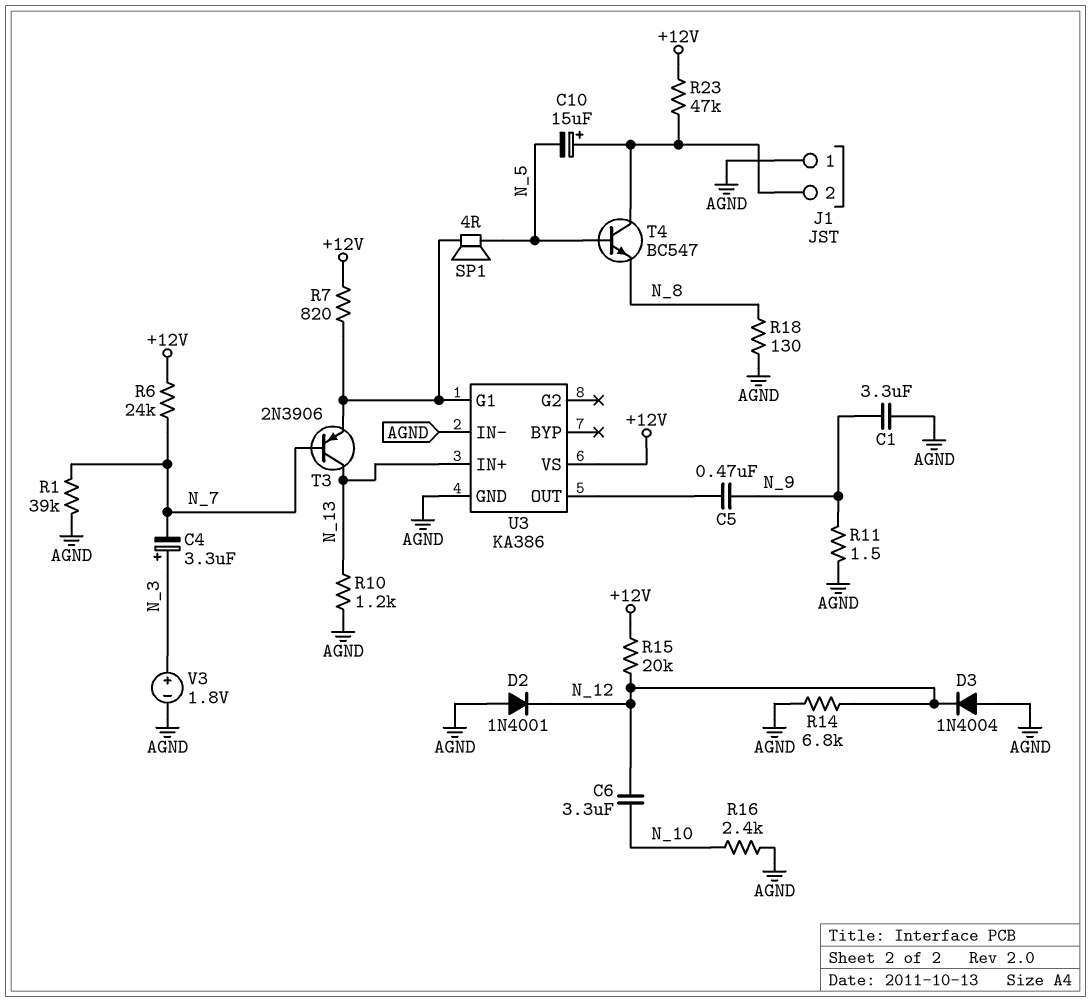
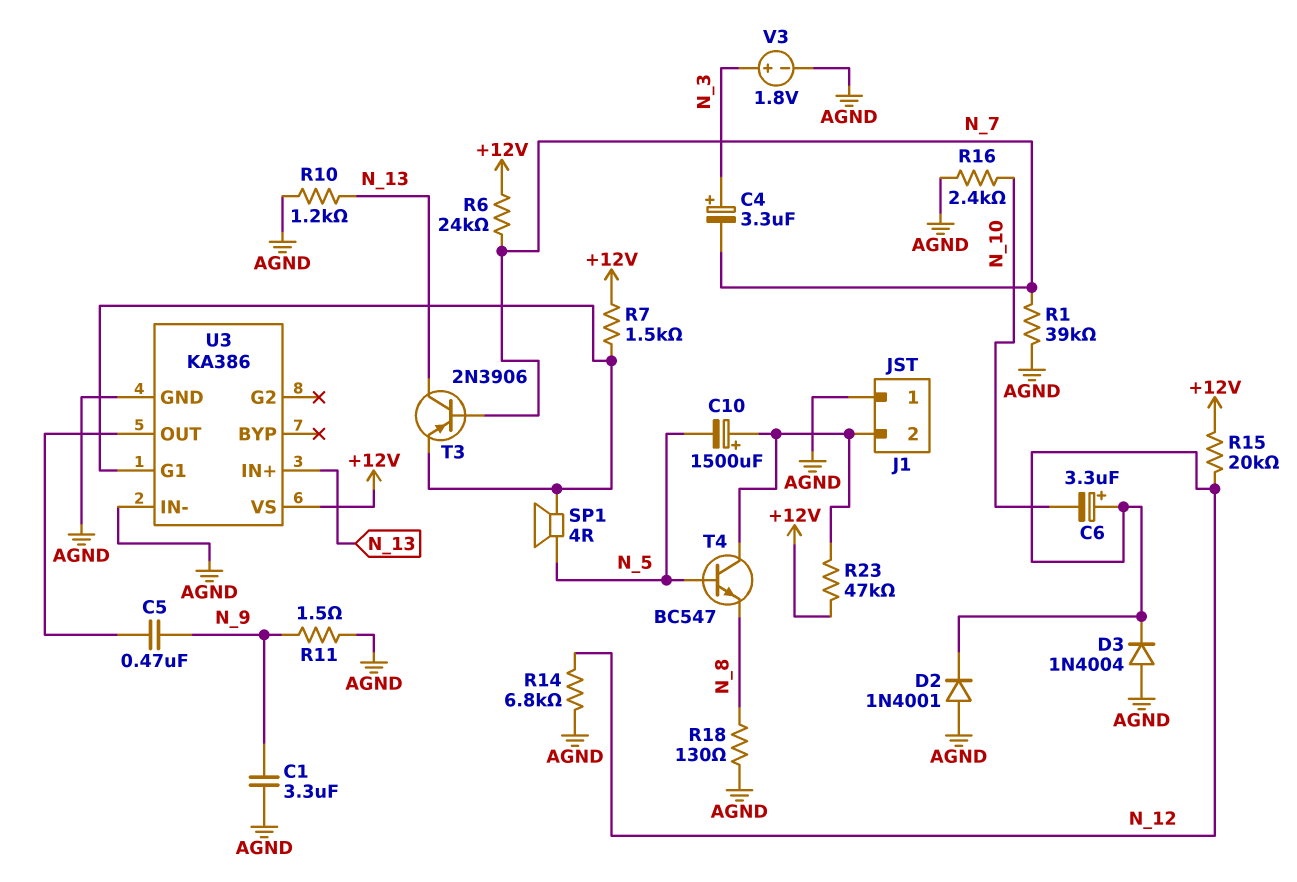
C6: 3.3uF (N_10, N_12) -> 3.3uF (plus N_12, minus N_10)
C10: 15uF (plus J1/2, minus N_5) -> 1500uF (plus J1/2, minus N_5)
R7: 820 (+12V, U3/G1) -> 1.5k (+12V, U3/G1)

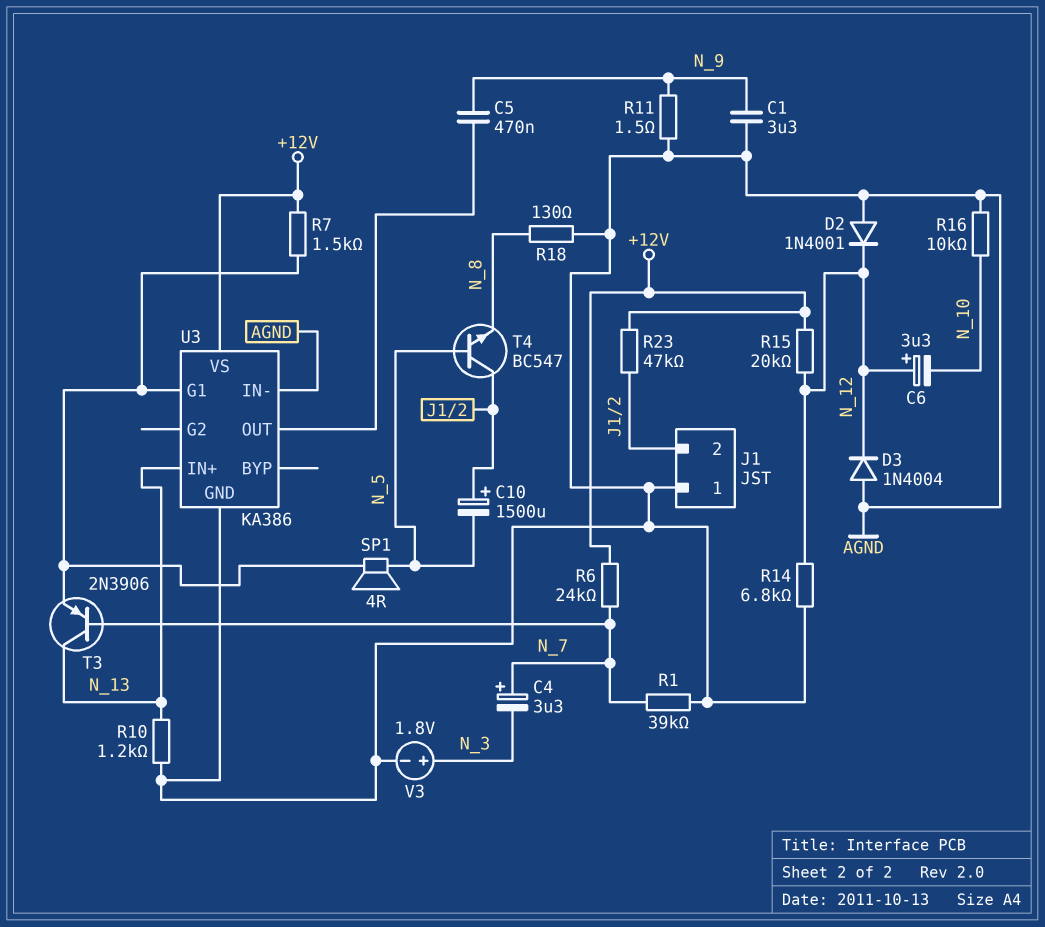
C4: 3.3uF (plus N_3, minus N_7) -> 3.3uF (plus N_7, minus N_3)
R16: 2.4k (AGND, N_10) -> 10k (AGND, N_10)

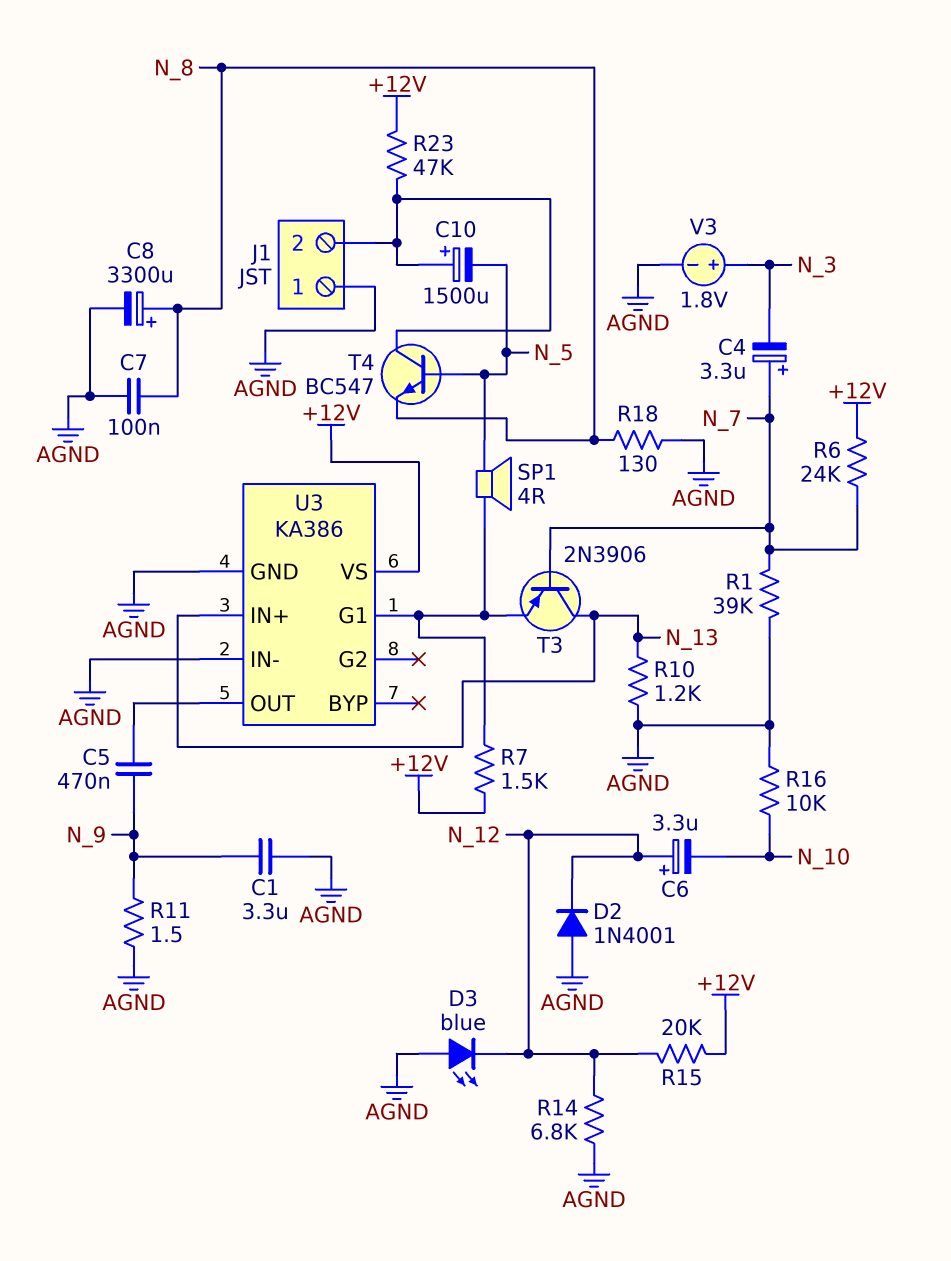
C7: none -> 100nF (AGND, N_8)
C8: none -> 3300uF (plus N_8, minus AGND)
D3: diode 1N4004 (A AGND, K N_12) -> LED blue (A AGND, K N_12)

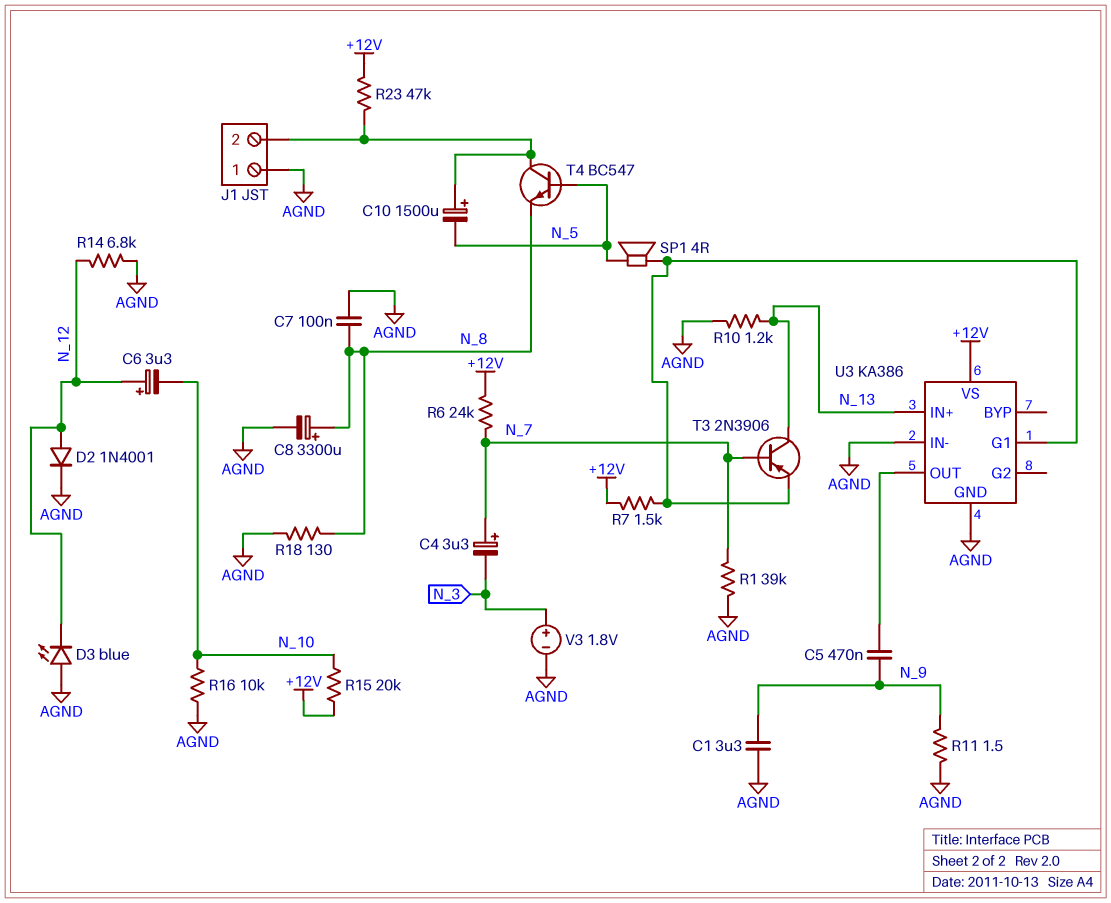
D2: diode 1N4001 (A AGND, K N_12) -> diode 1N4001 (A N_12, K AGND)
R15: 20k (+12V, N_12) -> 20k (+12V, N_10)

